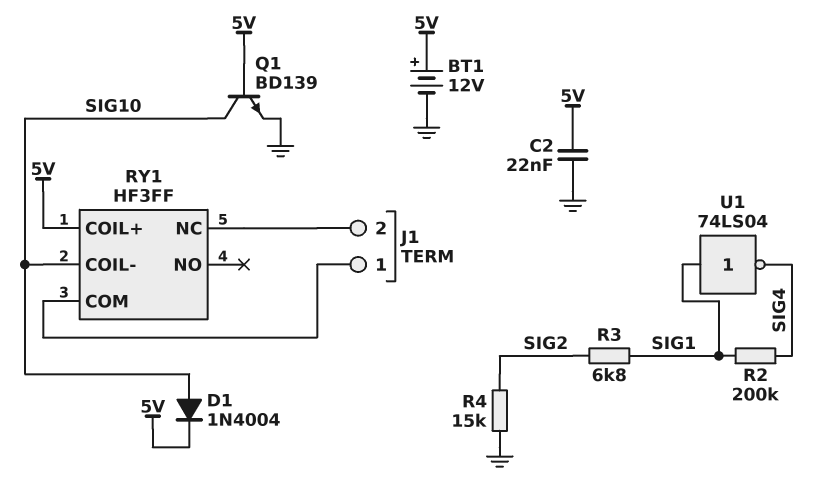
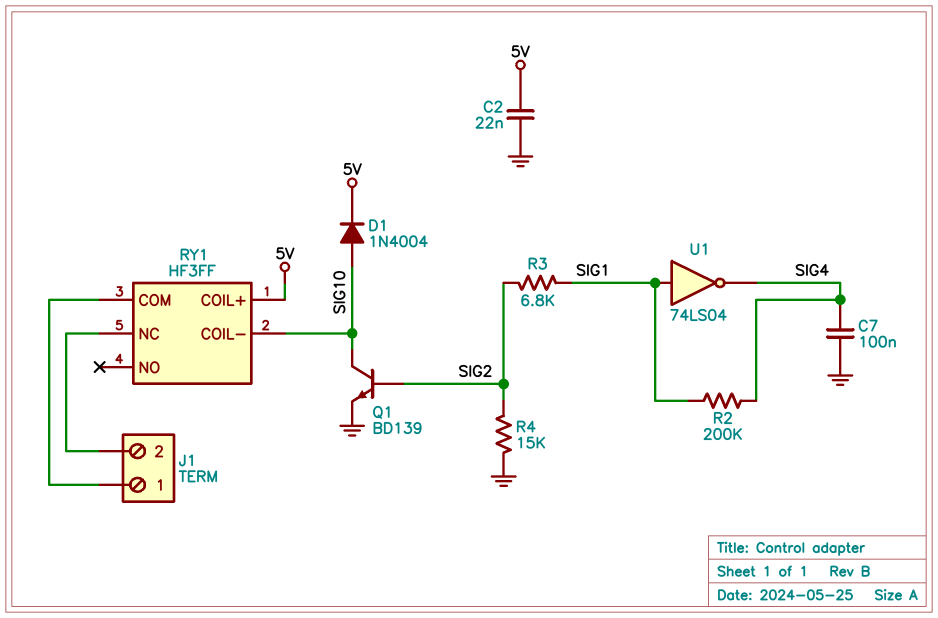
BT1: 12V (plus 5V, minus GND) -> none
C7: none -> 100nF (GND, SIG4)
Q1: NPN BD139 (B 5V, C SIG10, E GND) -> NPN BD139 (B SIG2, C SIG10, E GND)

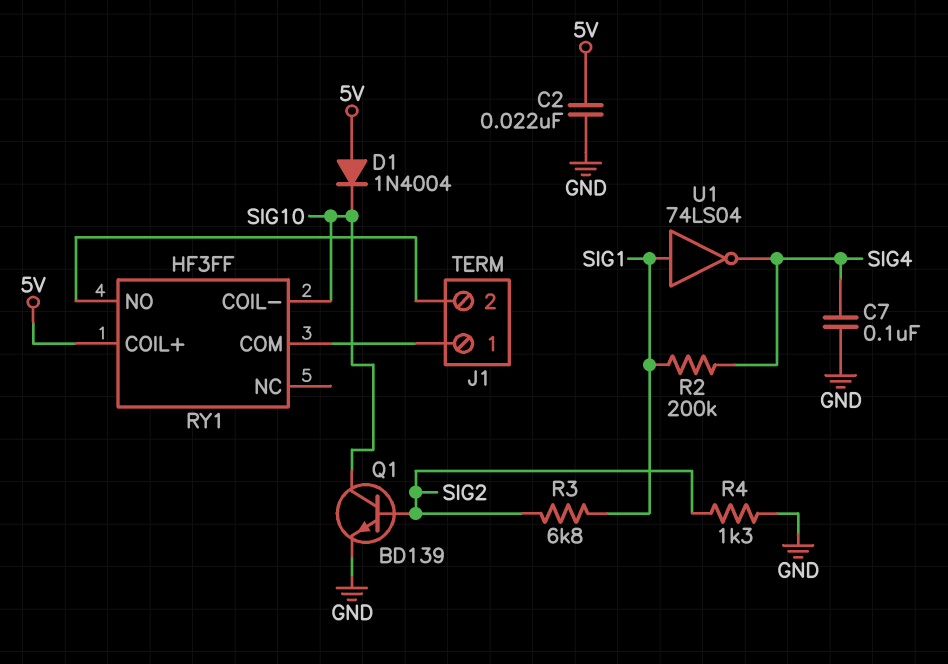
D1: diode 1N4004 (A SIG10, K 5V) -> diode 1N4004 (A 5V, K SIG10)
R4: 15k (GND, SIG2) -> 1.3k (GND, SIG2)
RY1 pin NC: J1/2 -> none
RY1 pin NO: none -> J1/2

